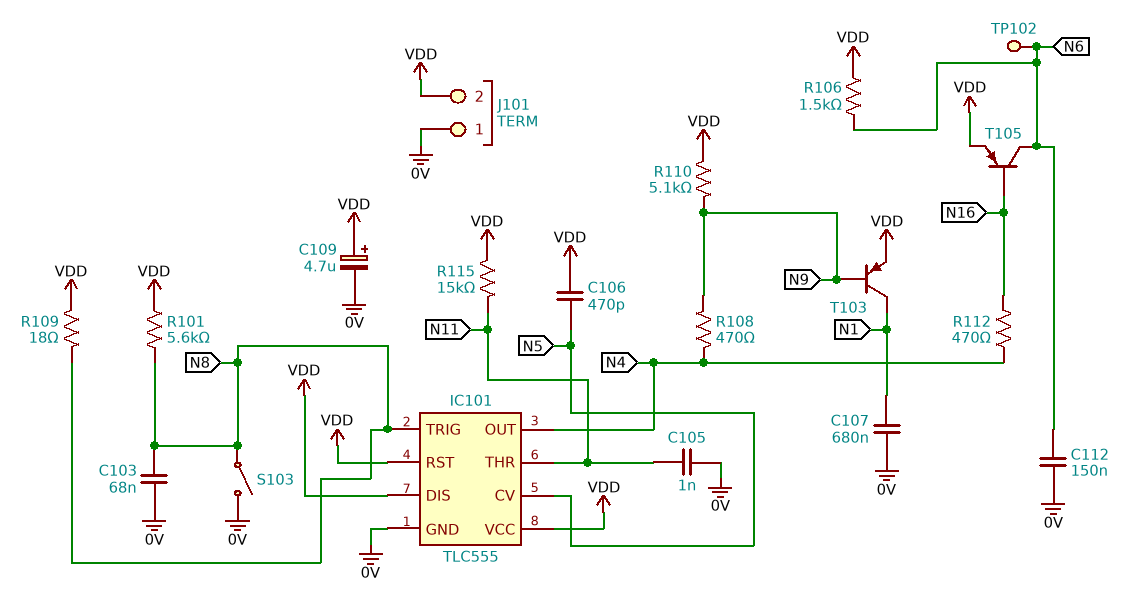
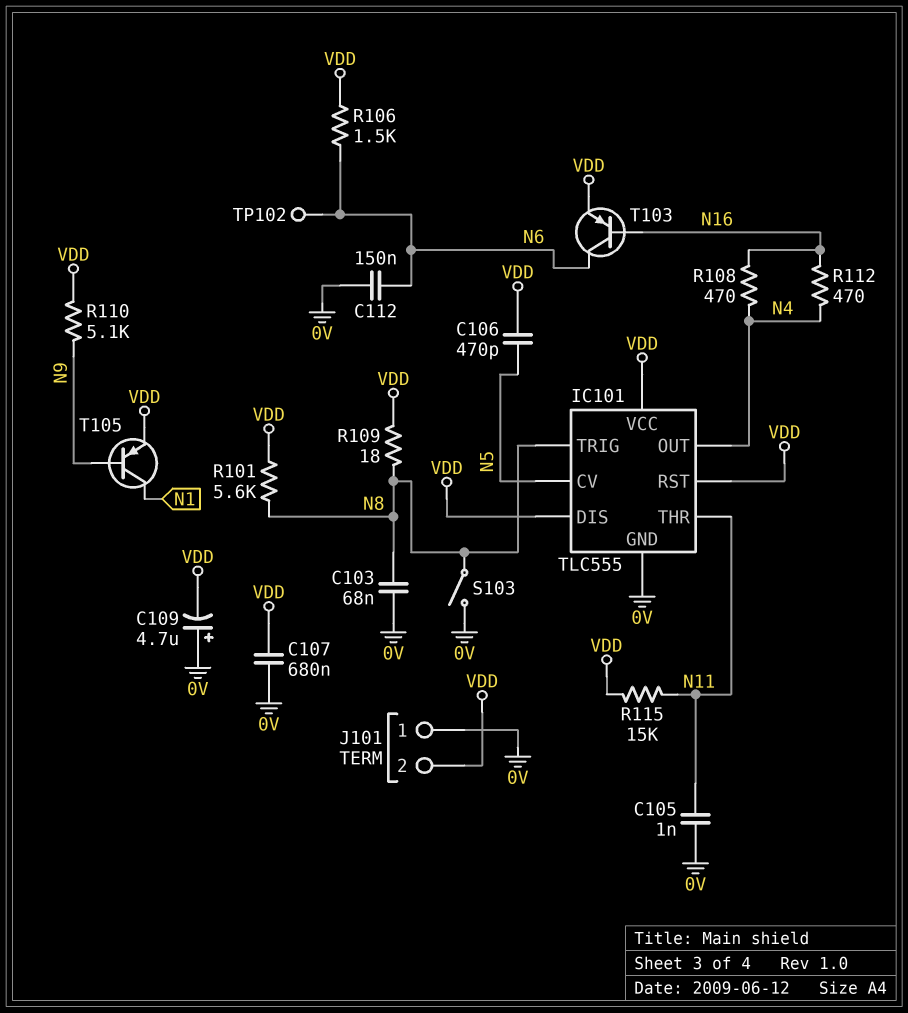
C107: 680nF (0V, N1) -> 680nF (0V, VDD)
C109: 4.7uF (plus VDD, minus 0V) -> 4.7uF (plus 0V, minus VDD)
R108: 470 (N4, N9) -> 470 (N4, N16)
T103: PNP (B N9, C N1, E VDD) -> PNP (B N16, C N6, E VDD)
T105: PNP (B N16, C N6, E VDD) -> PNP (B N9, C N1, E VDD)

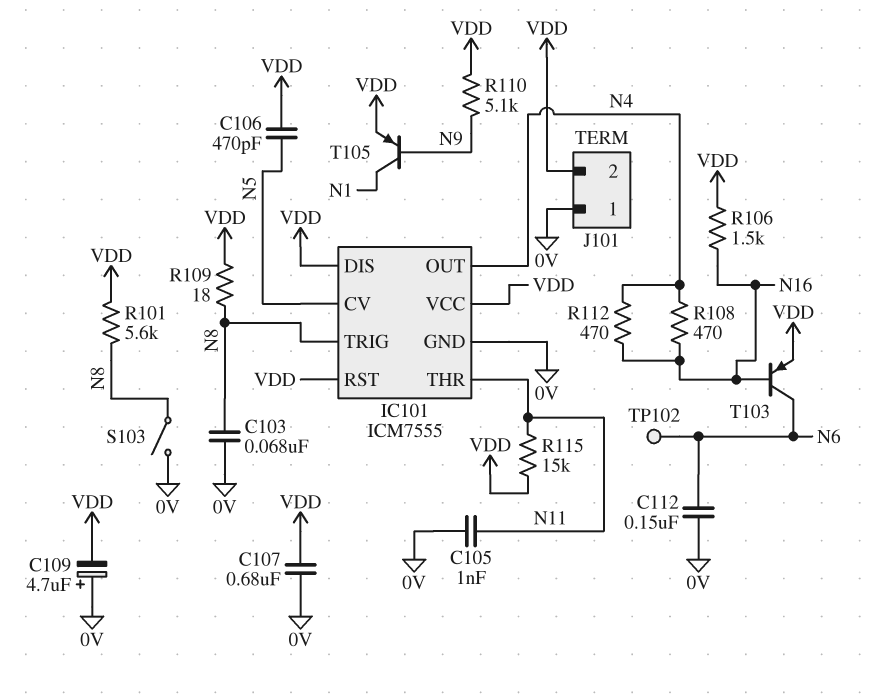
IC101: TLC555 -> ICM7555
R106: 1.5k (N6, VDD) -> 1.5k (N16, VDD)

